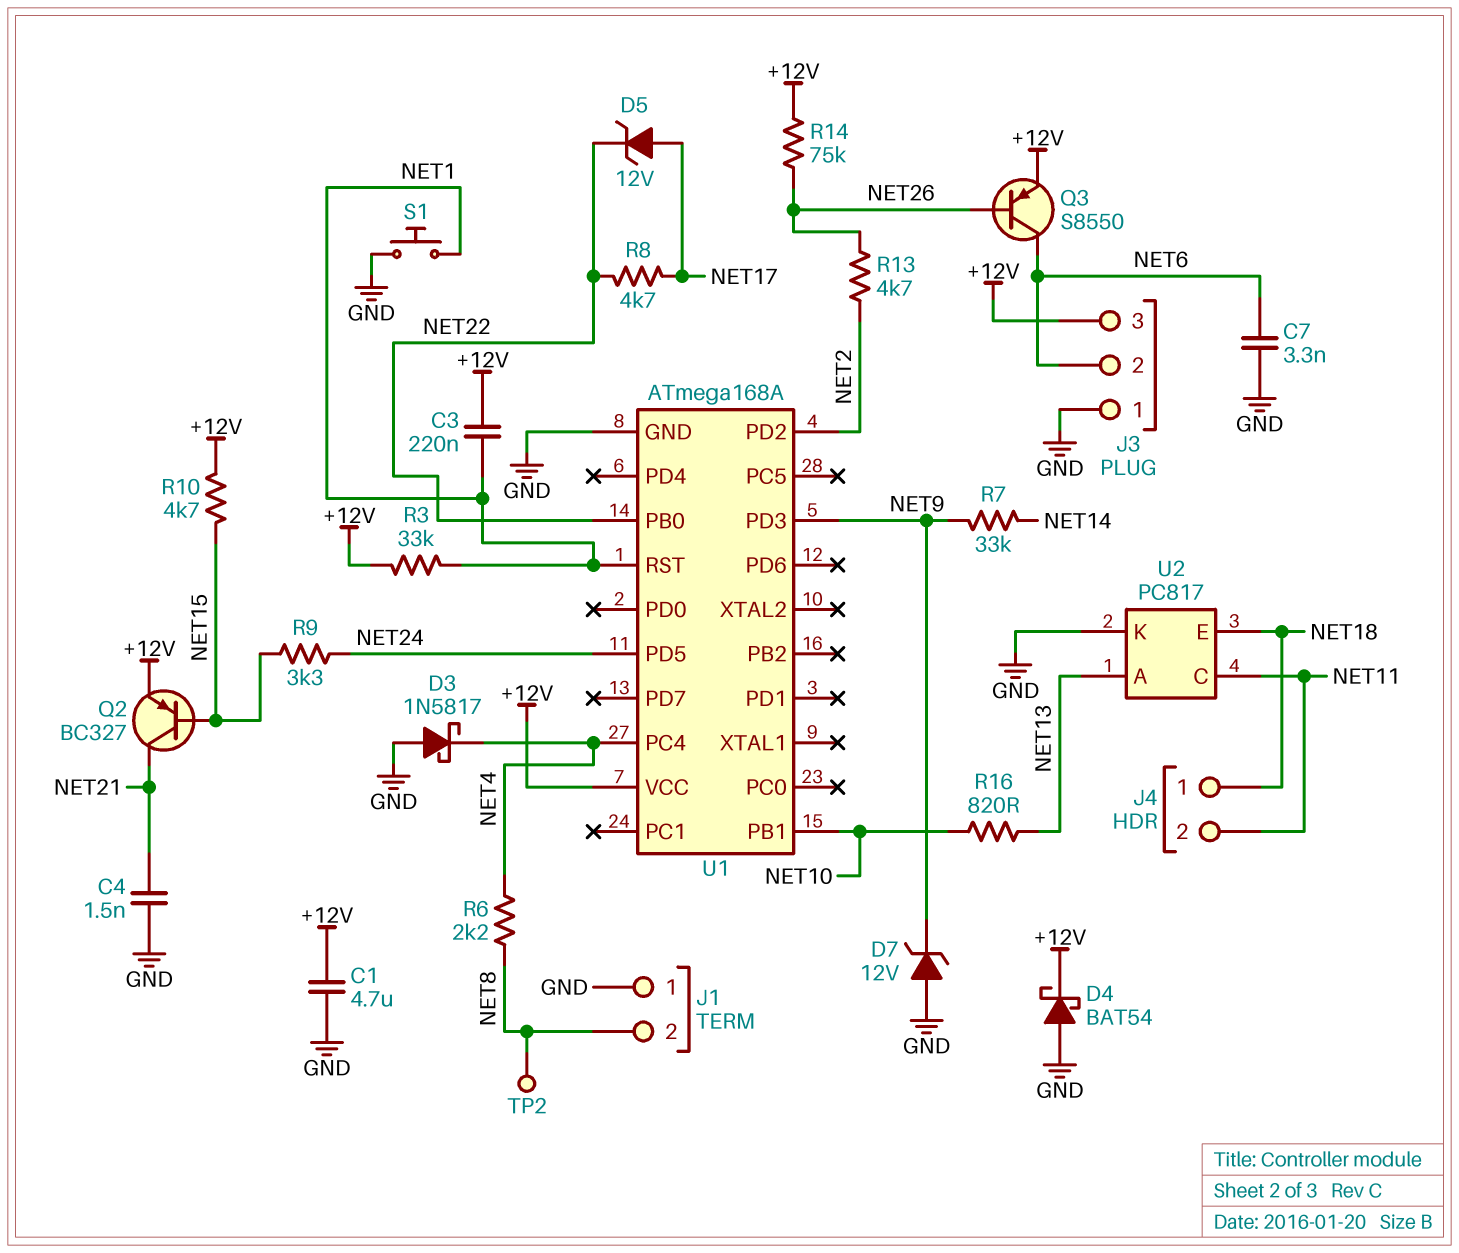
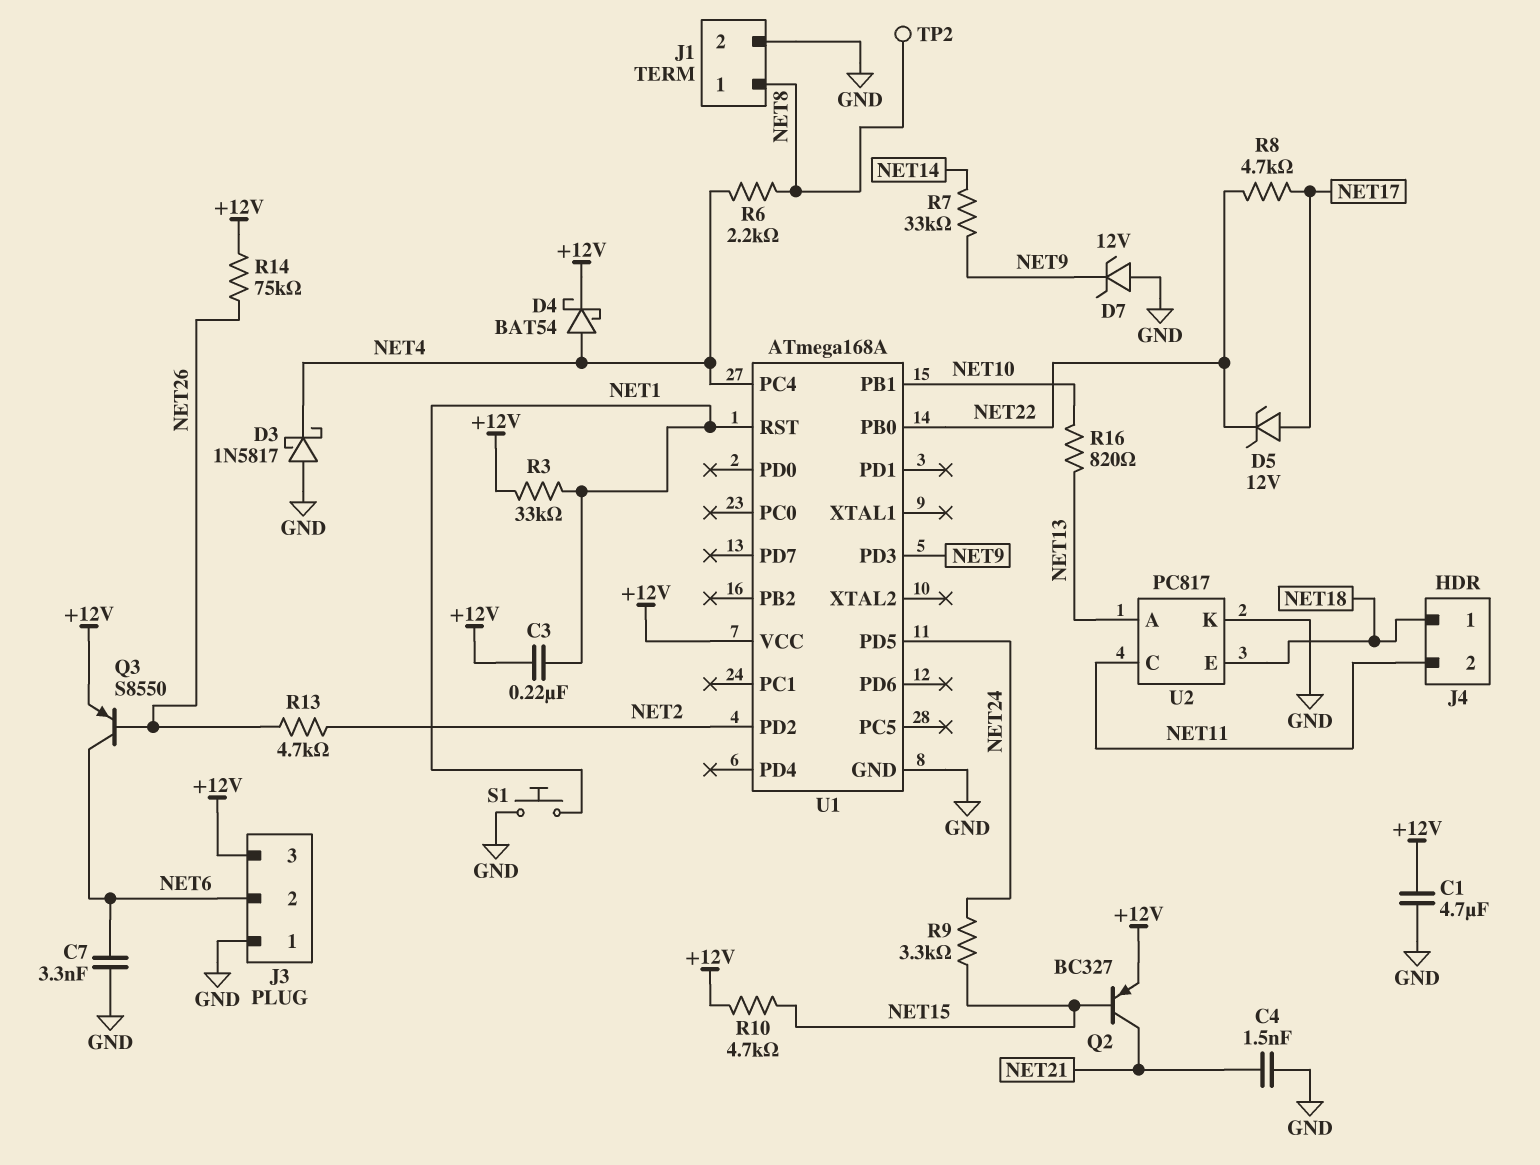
D4: schottky BAT54 (A GND, K +12V) -> schottky BAT54 (A NET4, K +12V)
J1 pin 1: GND -> NET8
J1 pin 2: NET8 -> GND

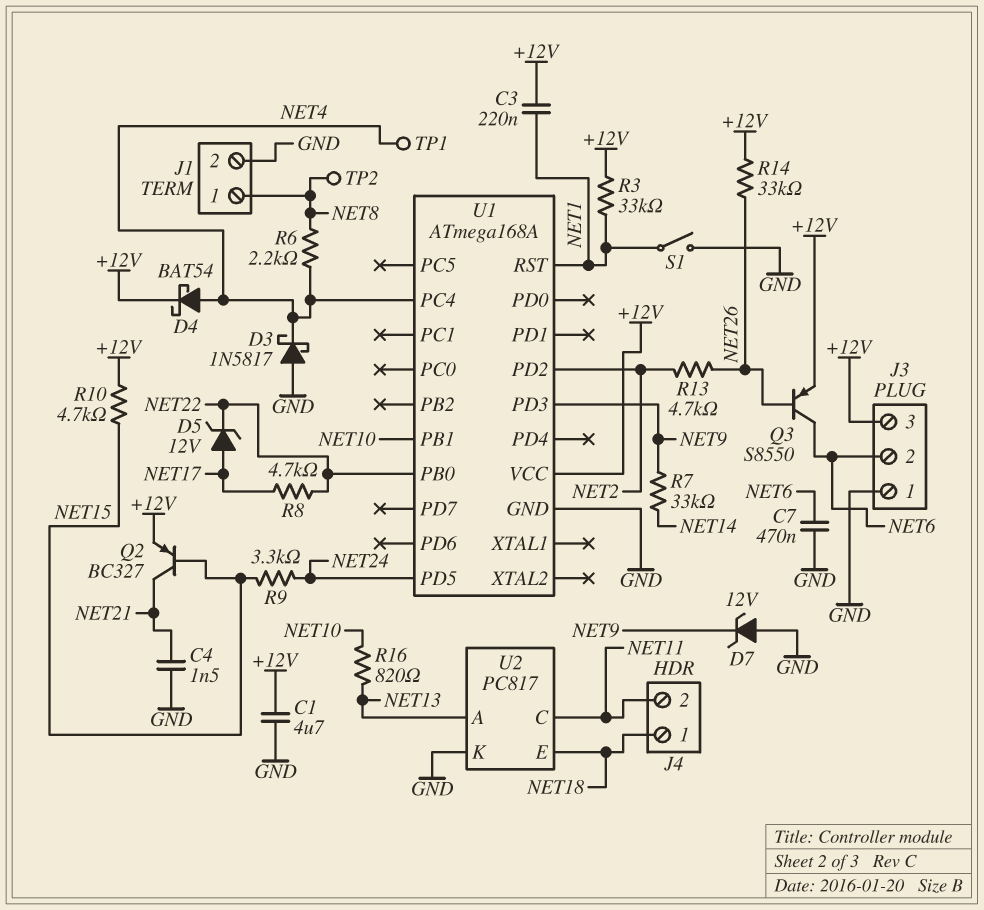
C7: 3.3nF (GND, NET6) -> 470nF (GND, NET6)
R14: 75k (+12V, NET26) -> 33k (+12V, NET26)
S1: button (GND, NET1) -> switch (GND, NET1)
TP1: none -> test point (NET4)

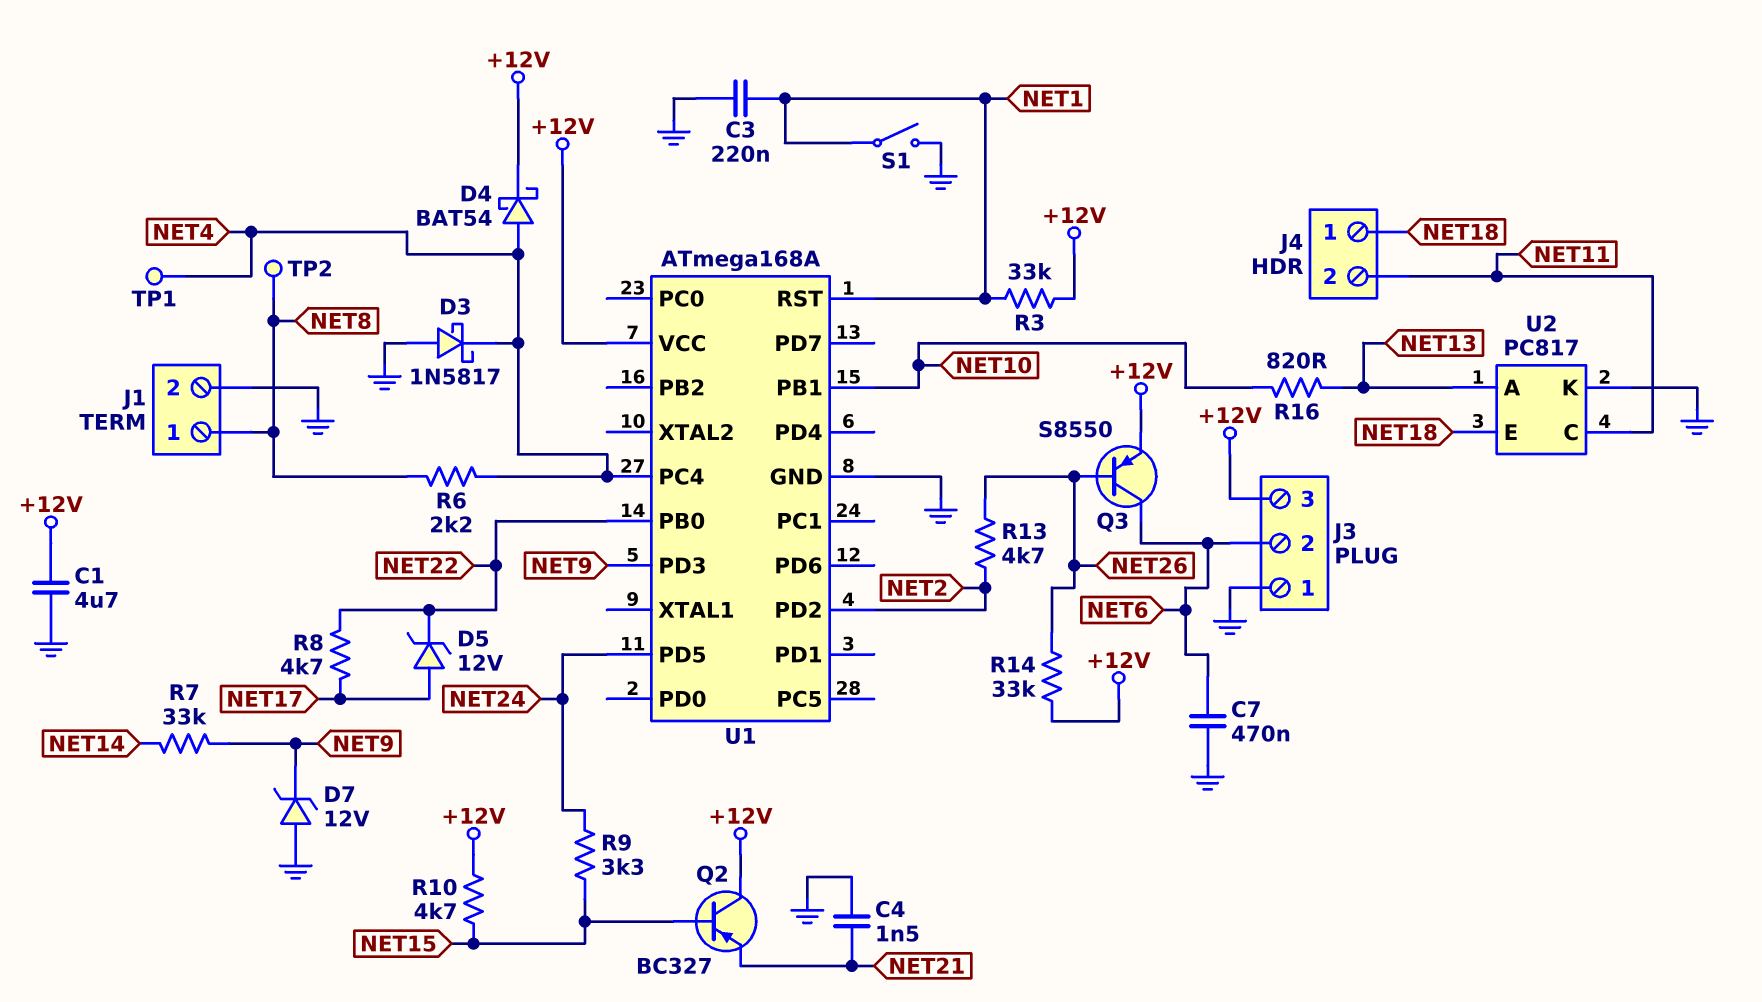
C3: 220nF (+12V, NET1) -> 220nF (GND, NET1)
Q2: PNP BC327 (B NET15, C NET21, E +12V) -> PNP BC327 (B NET15, C +12V, E NET21)

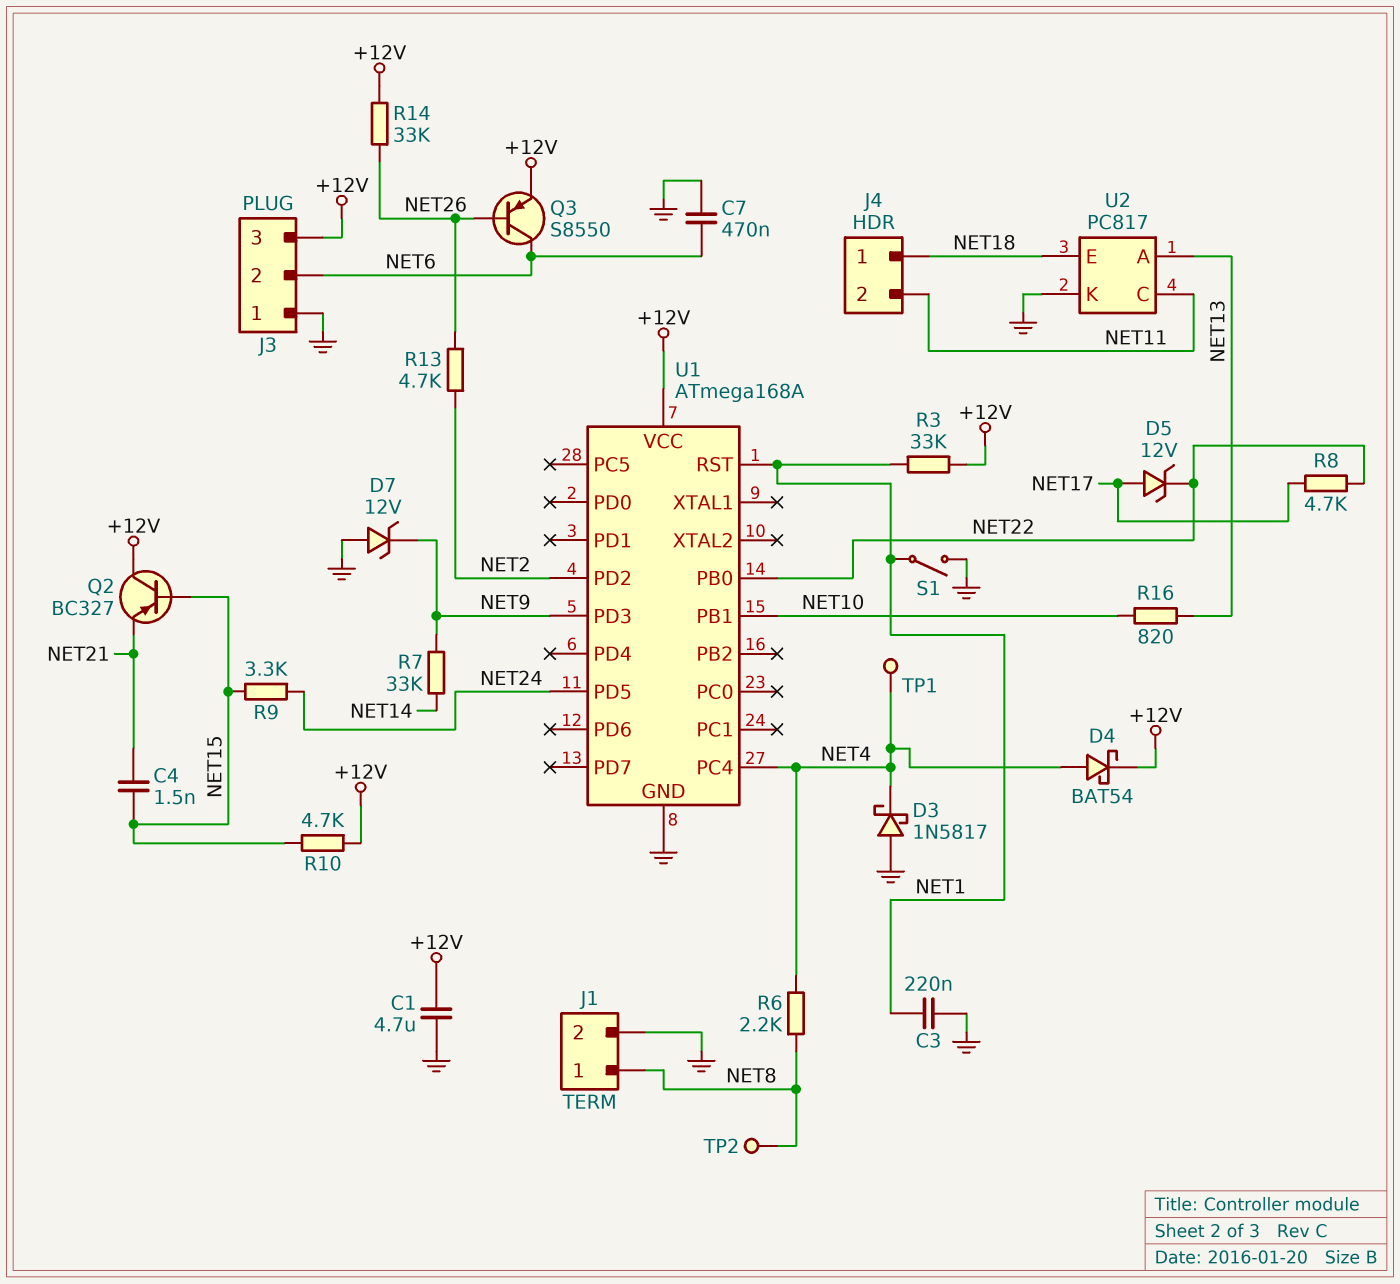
C4: 1.5nF (GND, NET21) -> 1.5nF (NET15, NET21)

